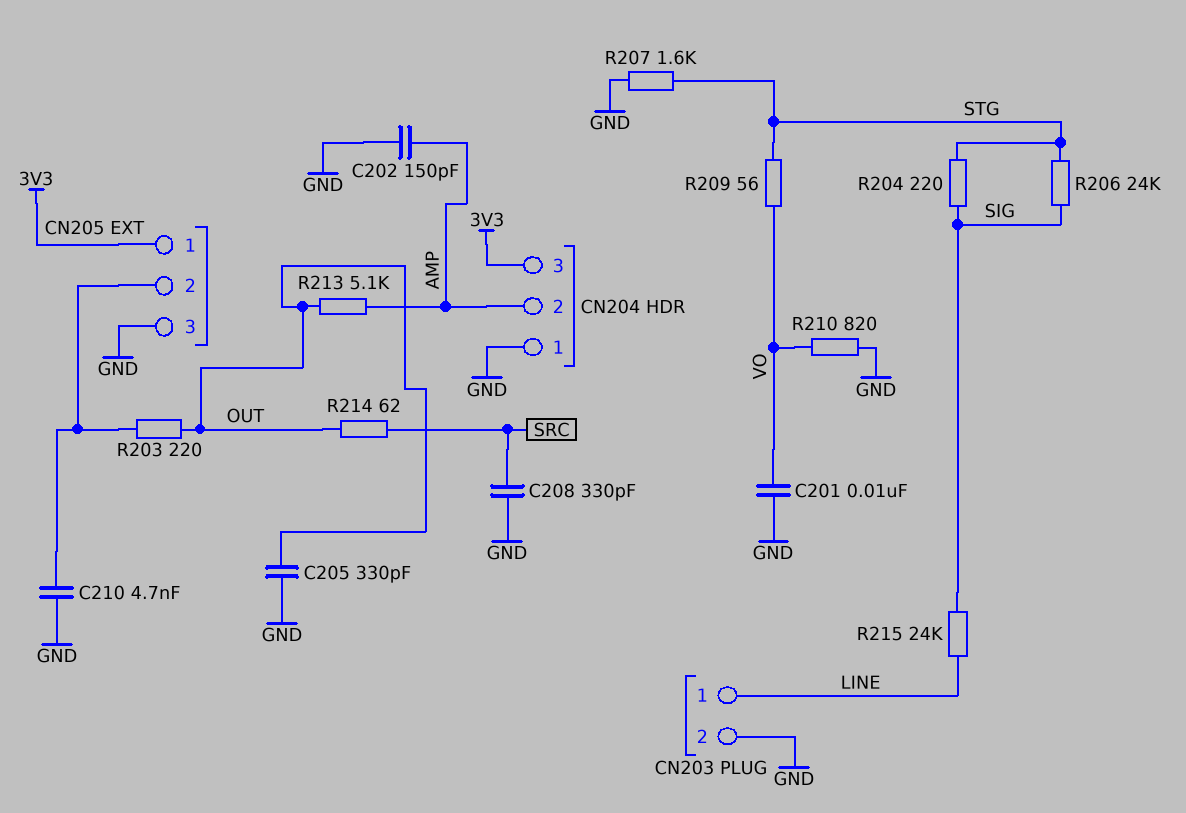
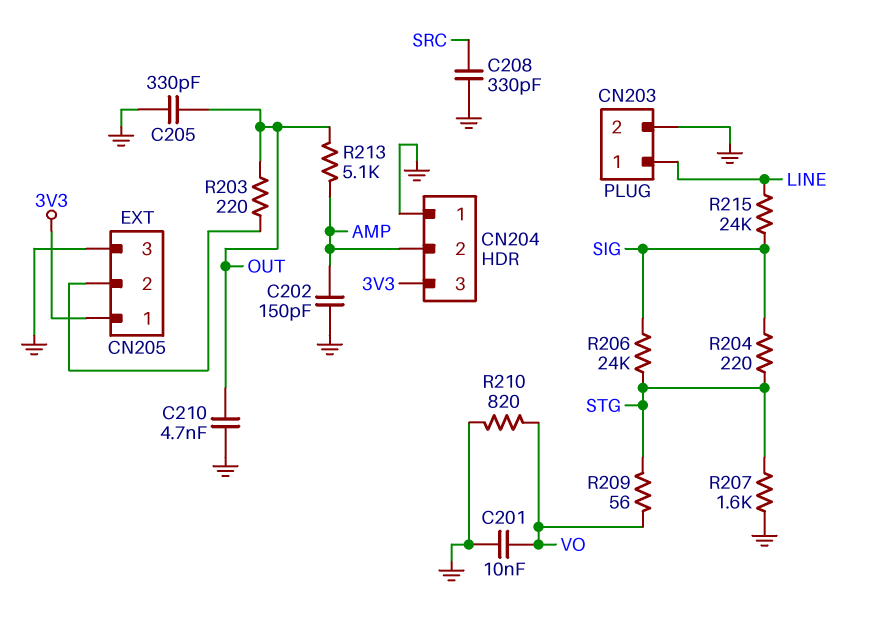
C210: 4.7nF (CN205/2, GND) -> 4.7nF (GND, OUT)
R214: 62 (OUT, SRC) -> none

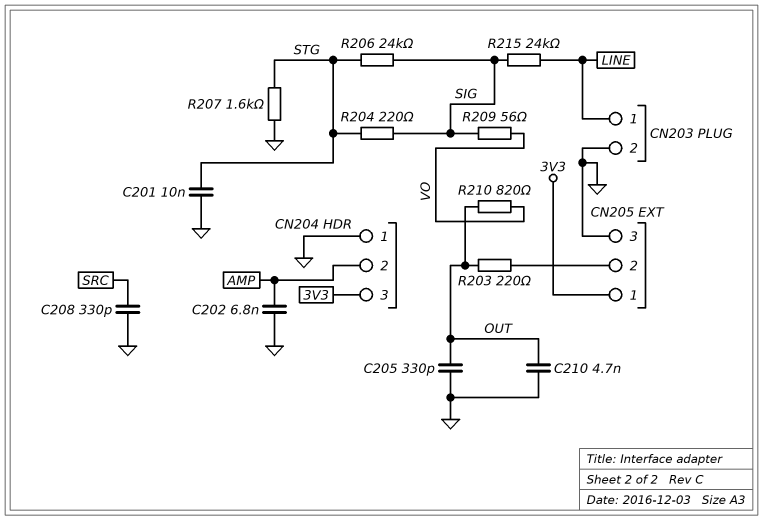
C201: 10nF (GND, VO) -> 10nF (GND, STG)
C202: 150pF (AMP, GND) -> 6.8nF (AMP, GND)
R209: 56 (STG, VO) -> 56 (SIG, VO)
R210: 820 (GND, VO) -> 820 (OUT, VO)
R213: 5.1k (AMP, OUT) -> none

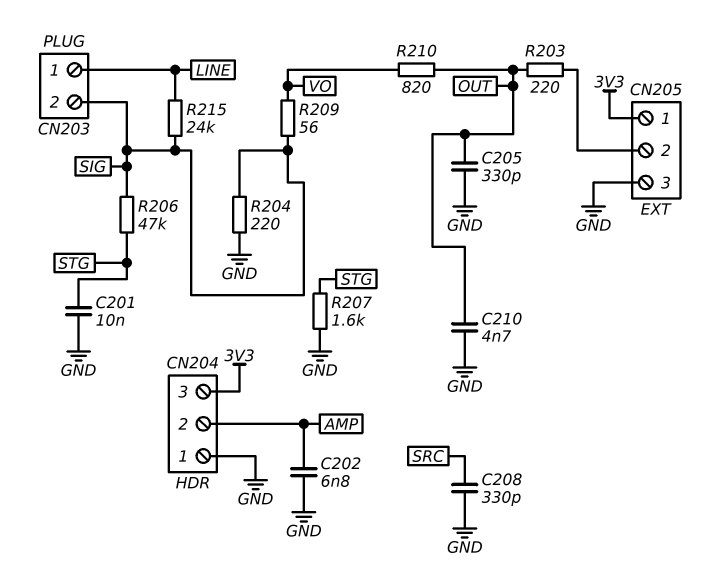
CN203 pin 2: GND -> SIG
R204: 220 (SIG, STG) -> 220 (GND, SIG)
R206: 24k (SIG, STG) -> 47k (SIG, STG)

